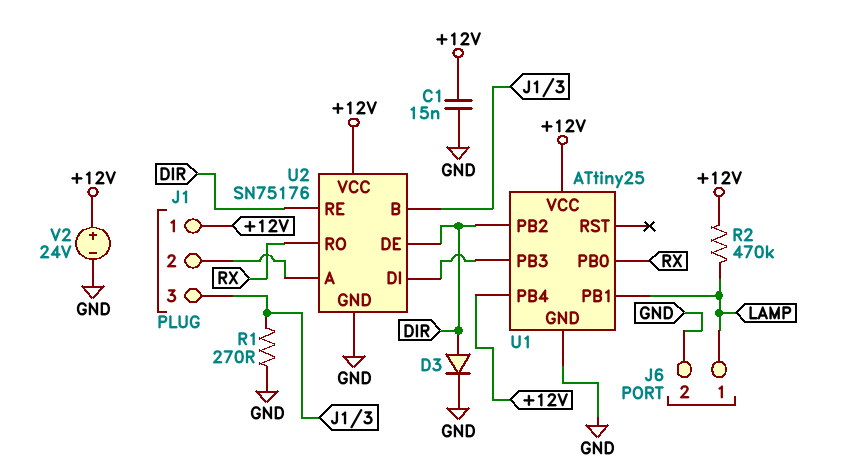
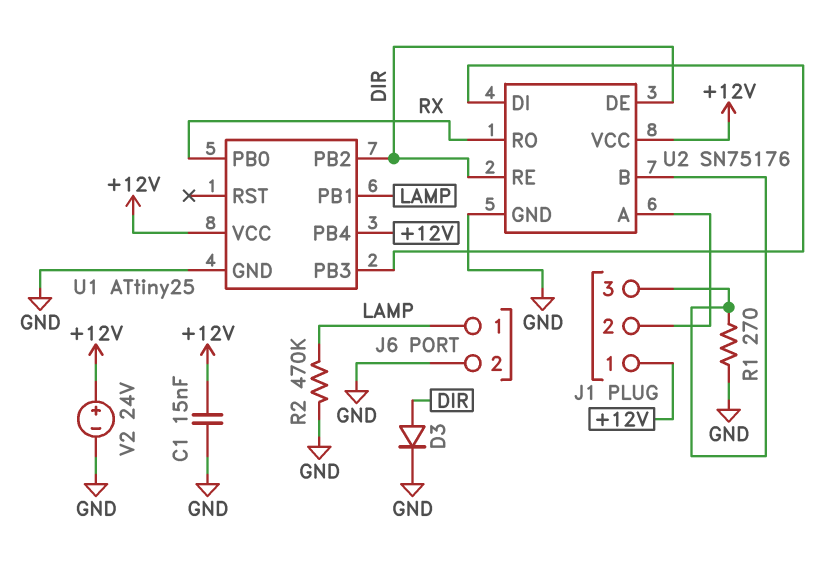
R2: 470k (+12V, LAMP) -> 470k (GND, LAMP)

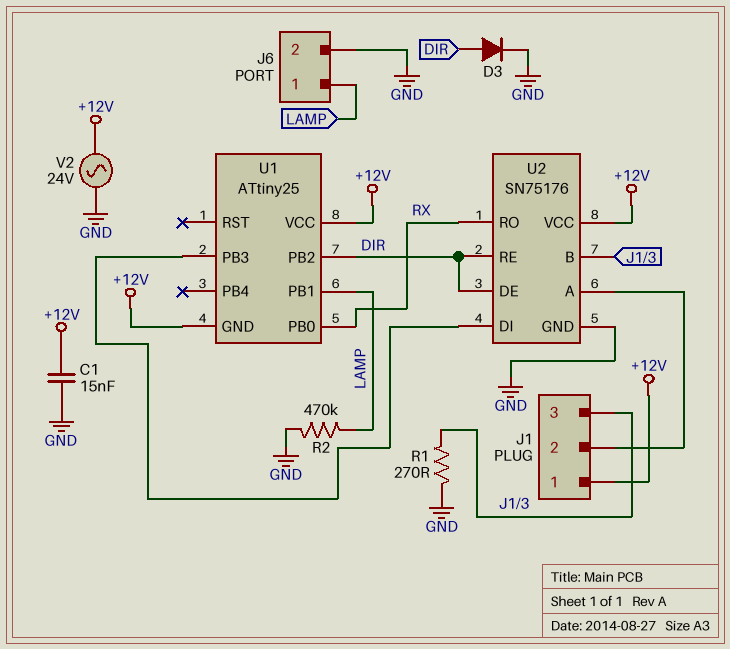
U1 pin GND: GND -> +12V
U1 pin PB4: +12V -> none
V2: 24V (plus +12V, minus GND) -> AC 24V (+12V, GND)

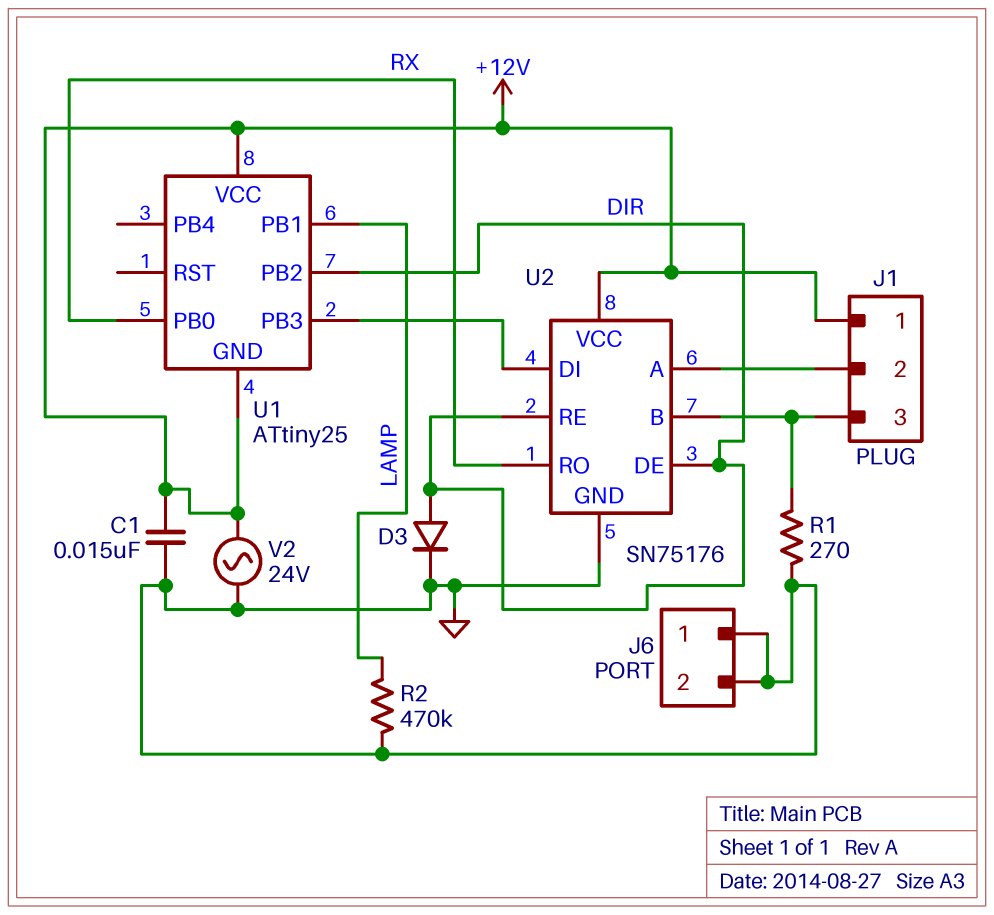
J6 pin 1: LAMP -> GND

